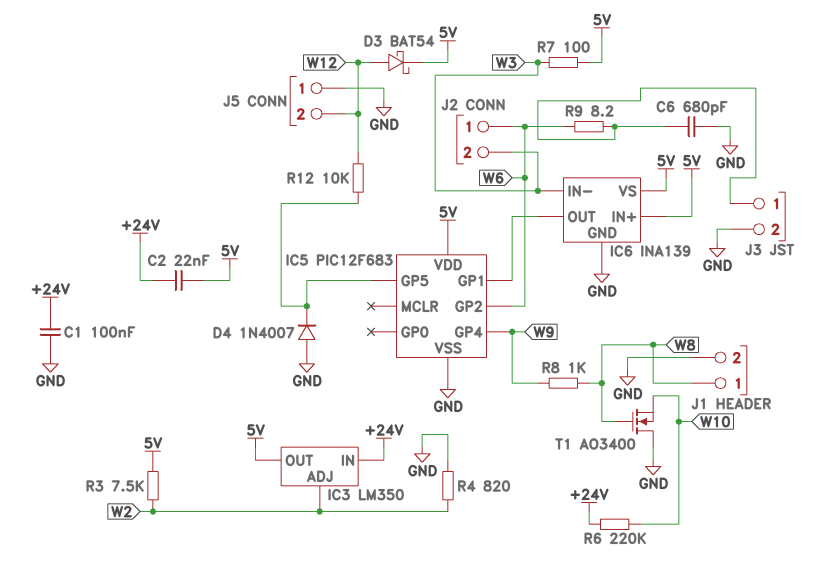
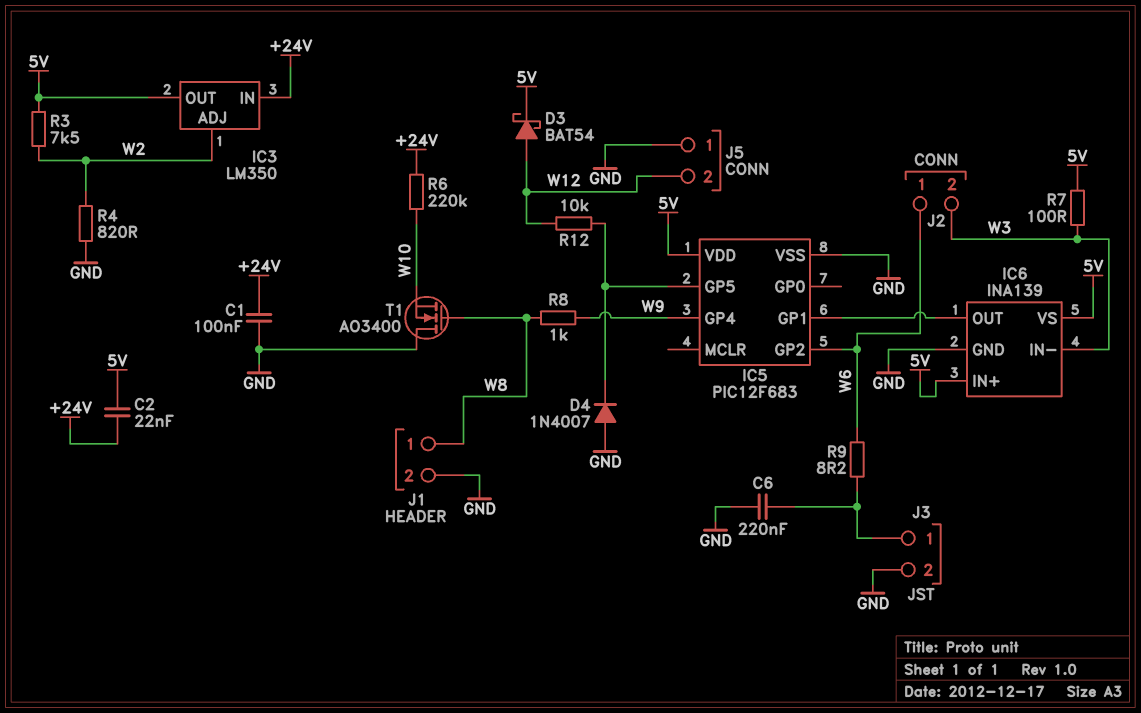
C6: 680pF (GND, J3/1) -> 220nF (GND, J3/1)

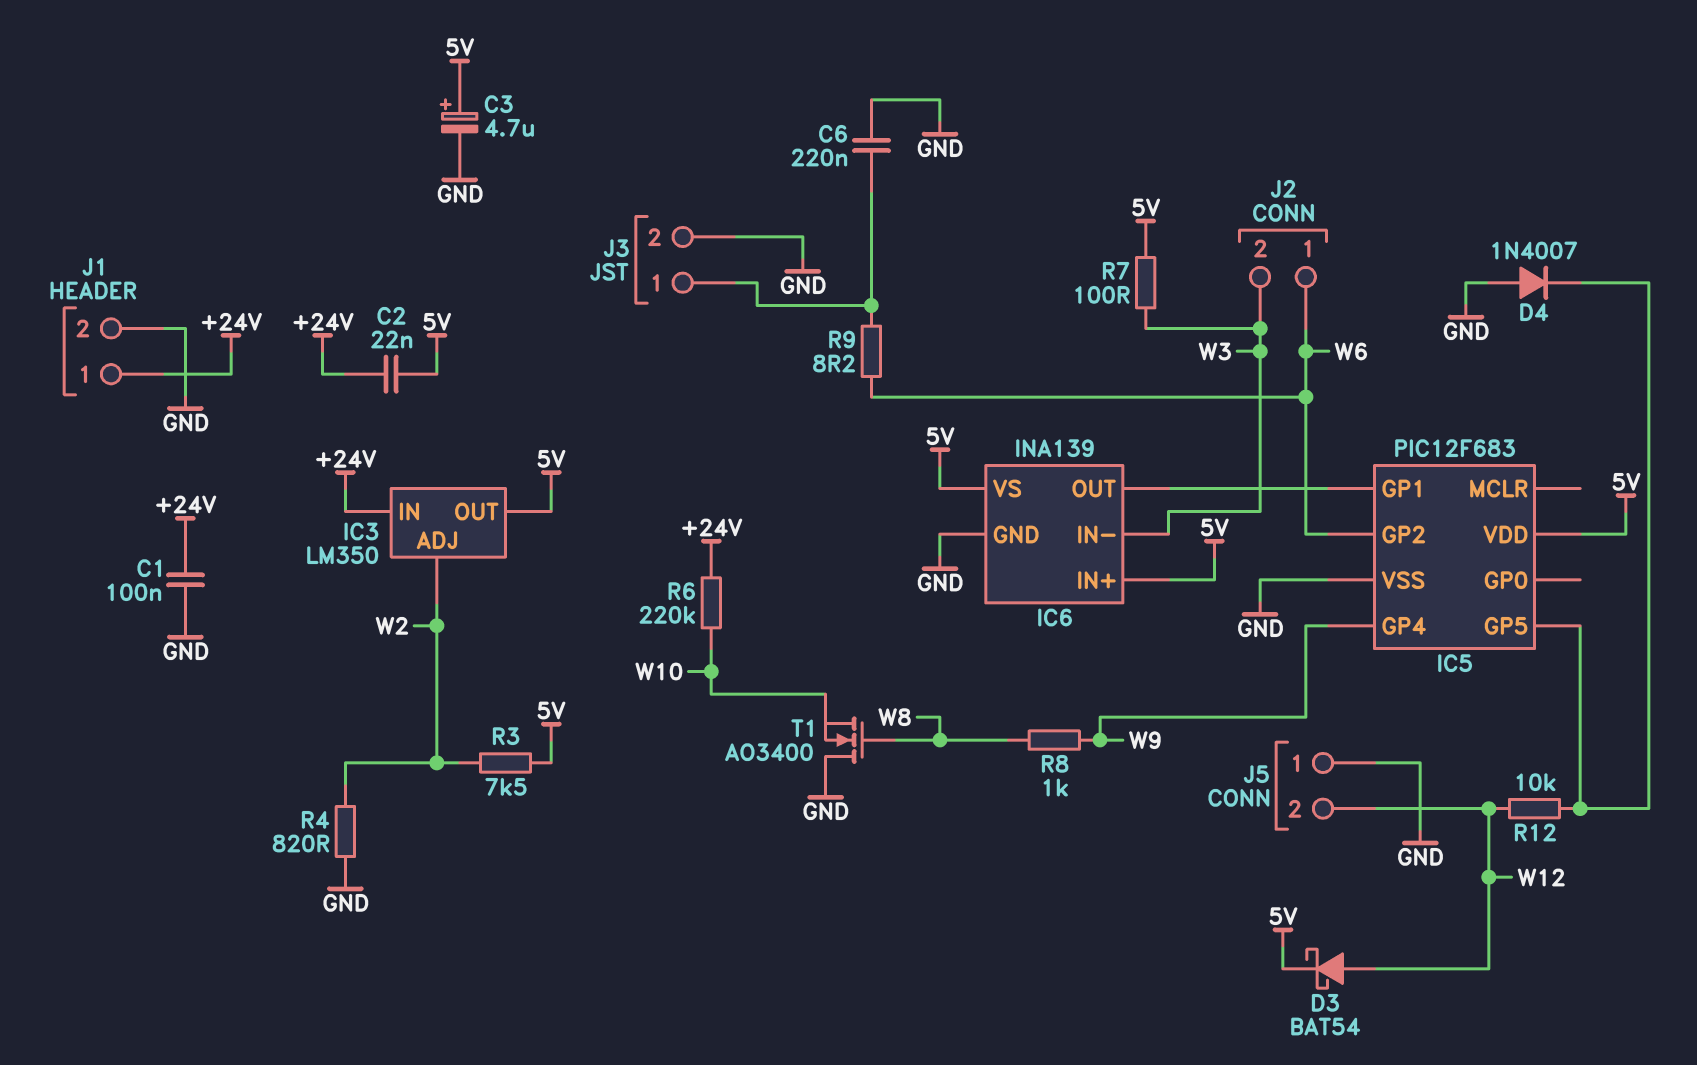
C3: none -> 4.7uF (plus 5V, minus GND)
J1 pin 1: W8 -> +24V

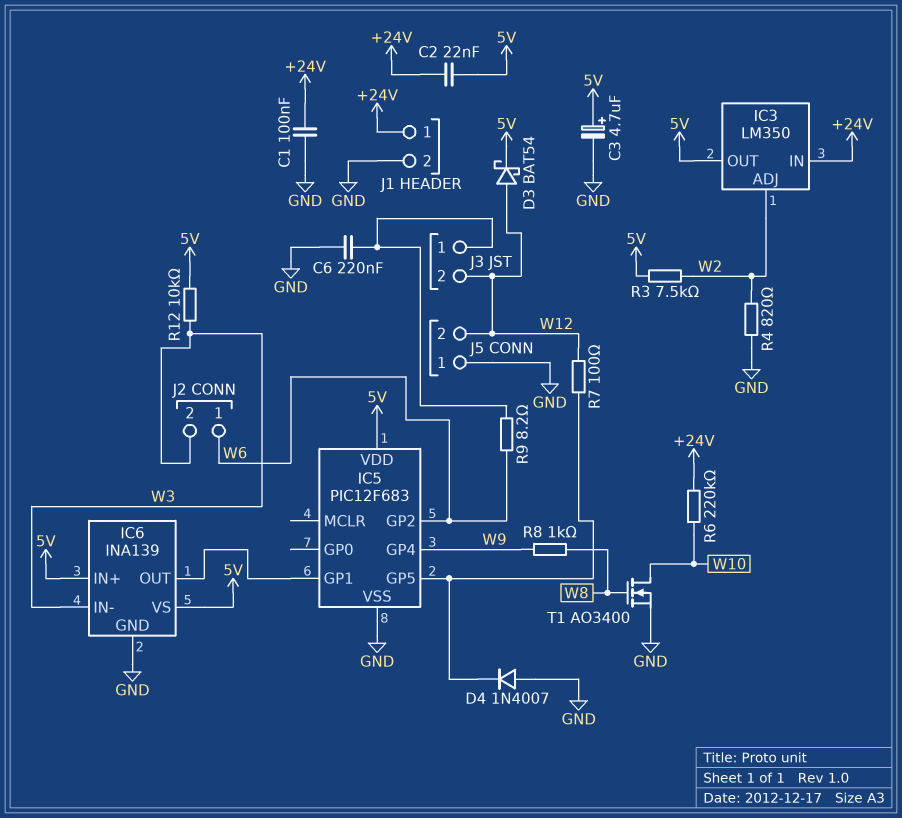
J3 pin 2: GND -> W12
R7: 100 (5V, W3) -> 100 (IC5/GP5, W12)
R12: 10k (IC5/GP5, W12) -> 10k (5V, W3)
T1: NMOS AO3400 (G W8, D GND, S W10) -> NMOS AO3400 (G W8, D W10, S GND)

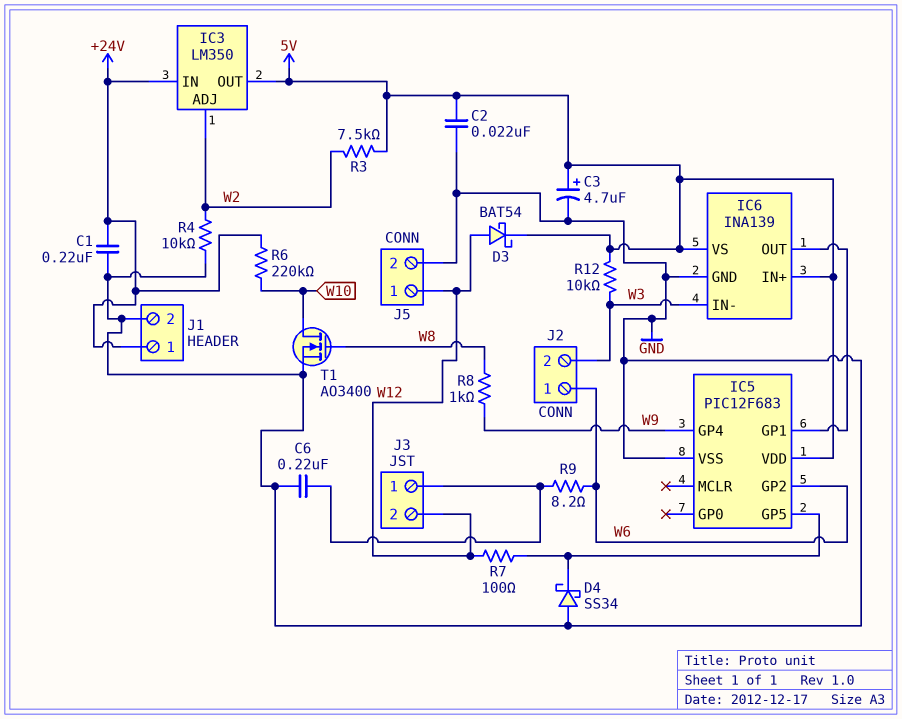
C1: 100nF (+24V, GND) -> 220nF (+24V, GND)
C2: 22nF (+24V, 5V) -> 22nF (5V, GND)
D4: diode 1N4007 (A GND, K IC5/GP5) -> schottky SS34 (A GND, K IC5/GP5)
J5 pin 1: GND -> W12
J5 pin 2: W12 -> GND
R4: 820 (GND, W2) -> 10k (GND, W2)

